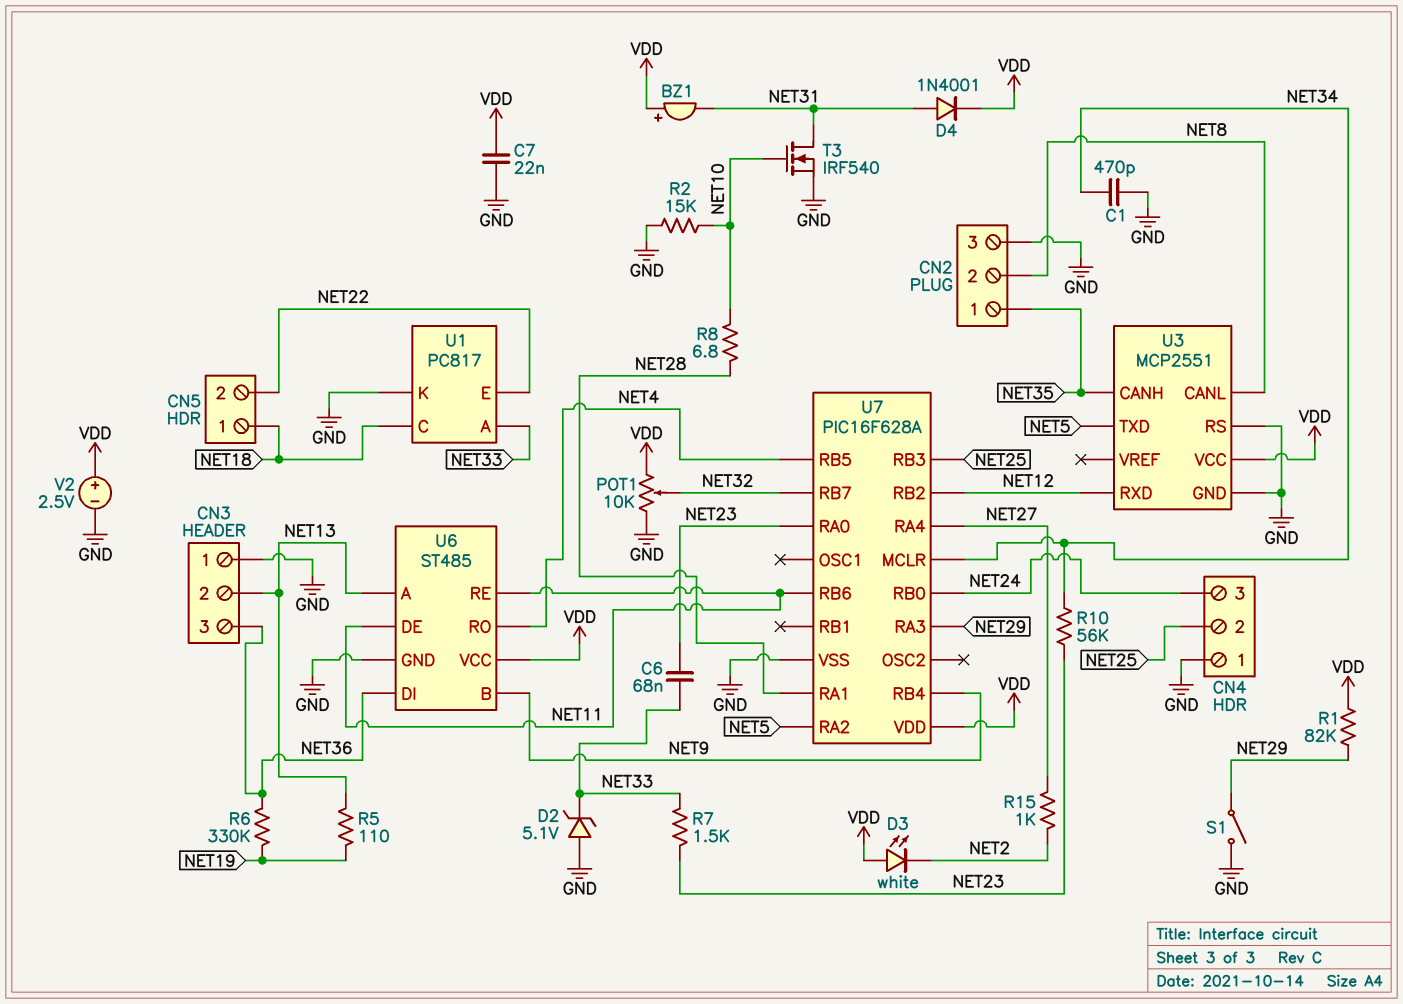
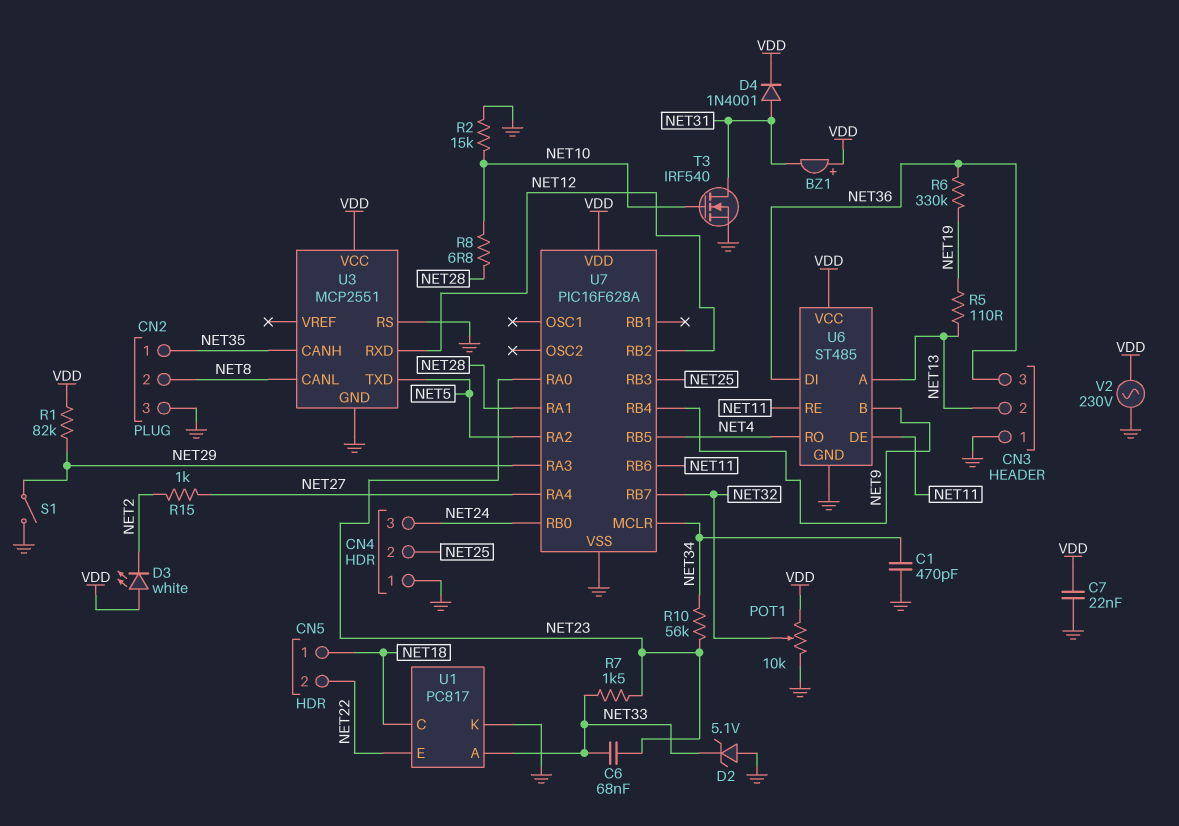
V2: 2.5V (plus VDD, minus GND) -> AC 230V (GND, VDD)

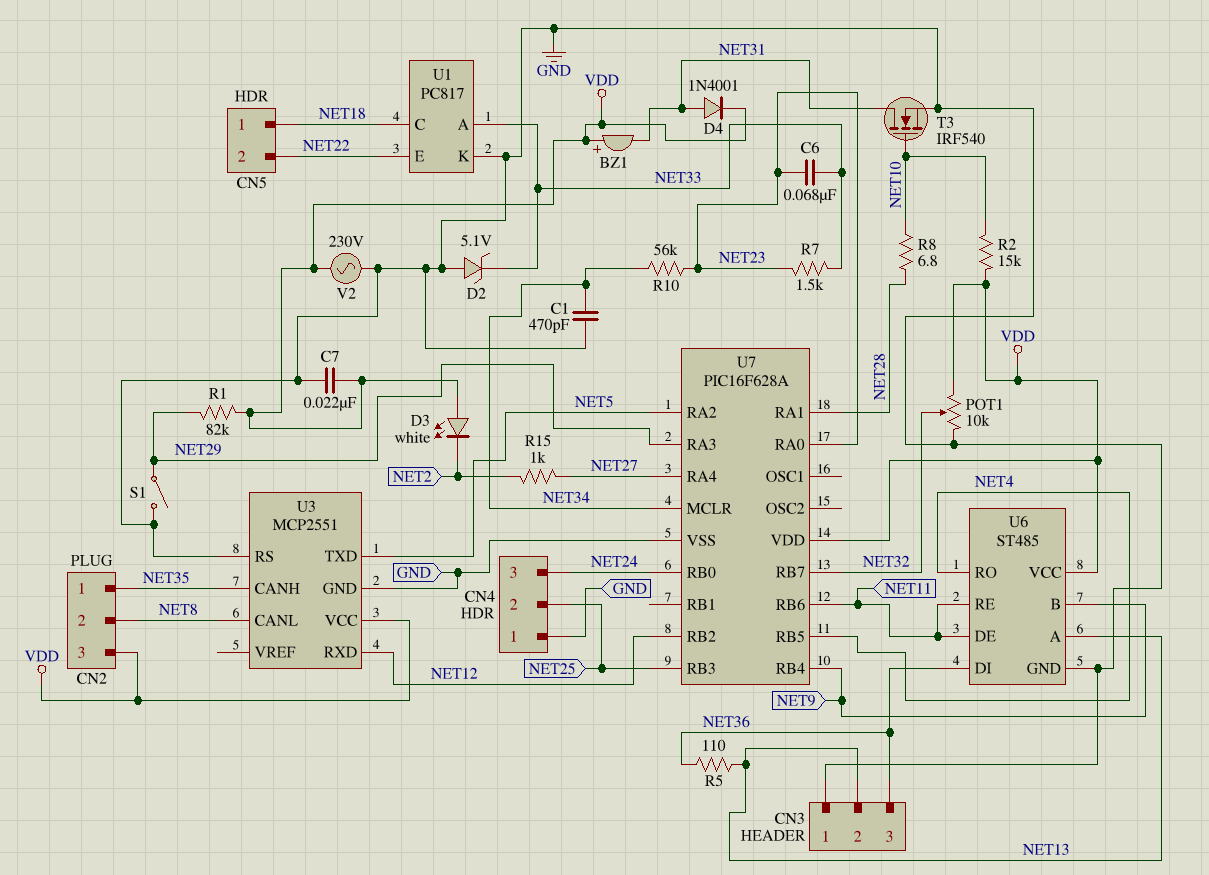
CN2 pin 3: GND -> VDD
R2: 15k (GND, NET10) -> 15k (NET10, VDD)
R5: 110 (NET13, NET19) -> 110 (NET13, NET36)
R6: 330k (NET19, NET36) -> none

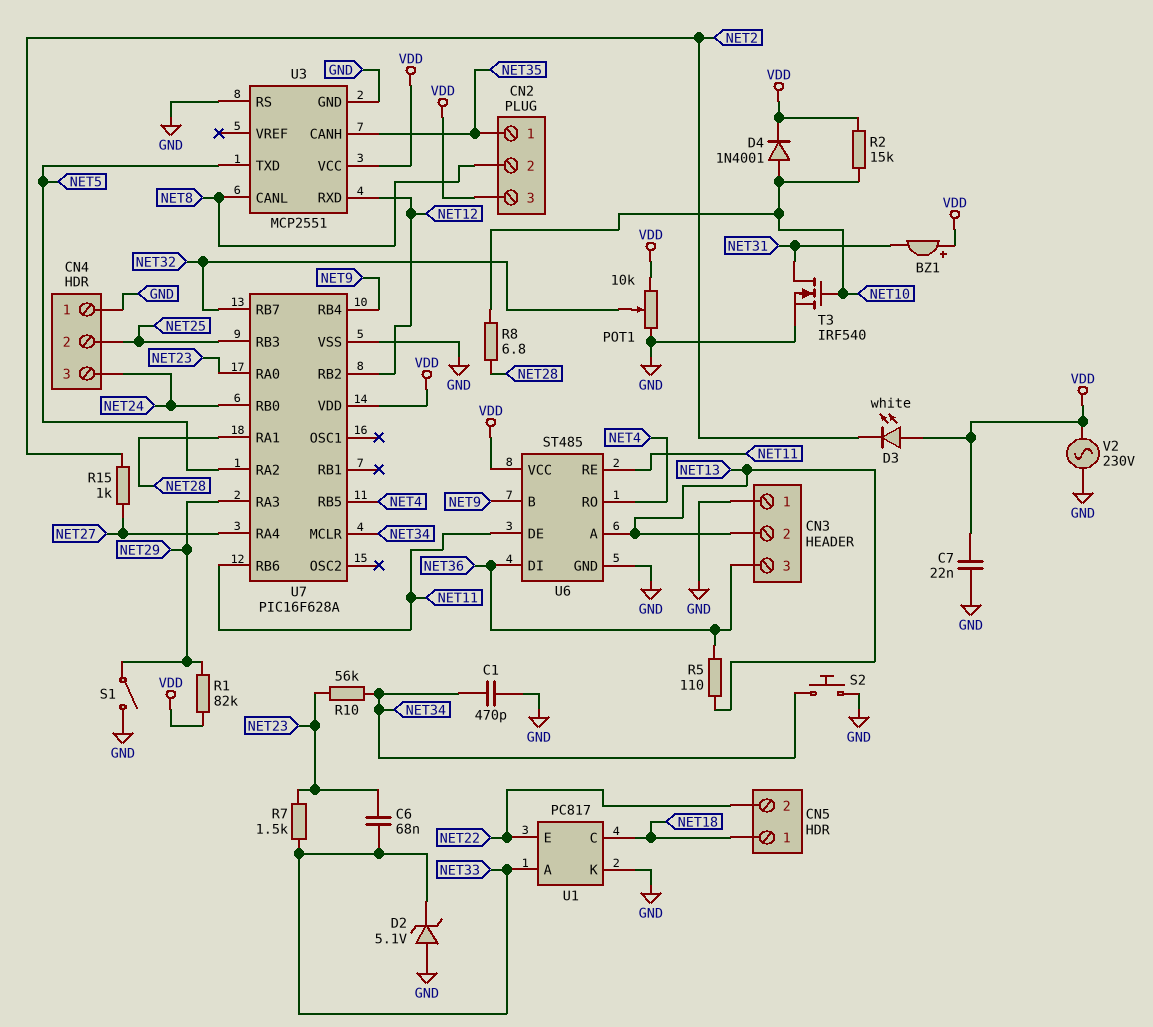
D4: diode 1N4001 (A NET31, K VDD) -> diode 1N4001 (A NET10, K VDD)
S2: none -> button (GND, NET34)

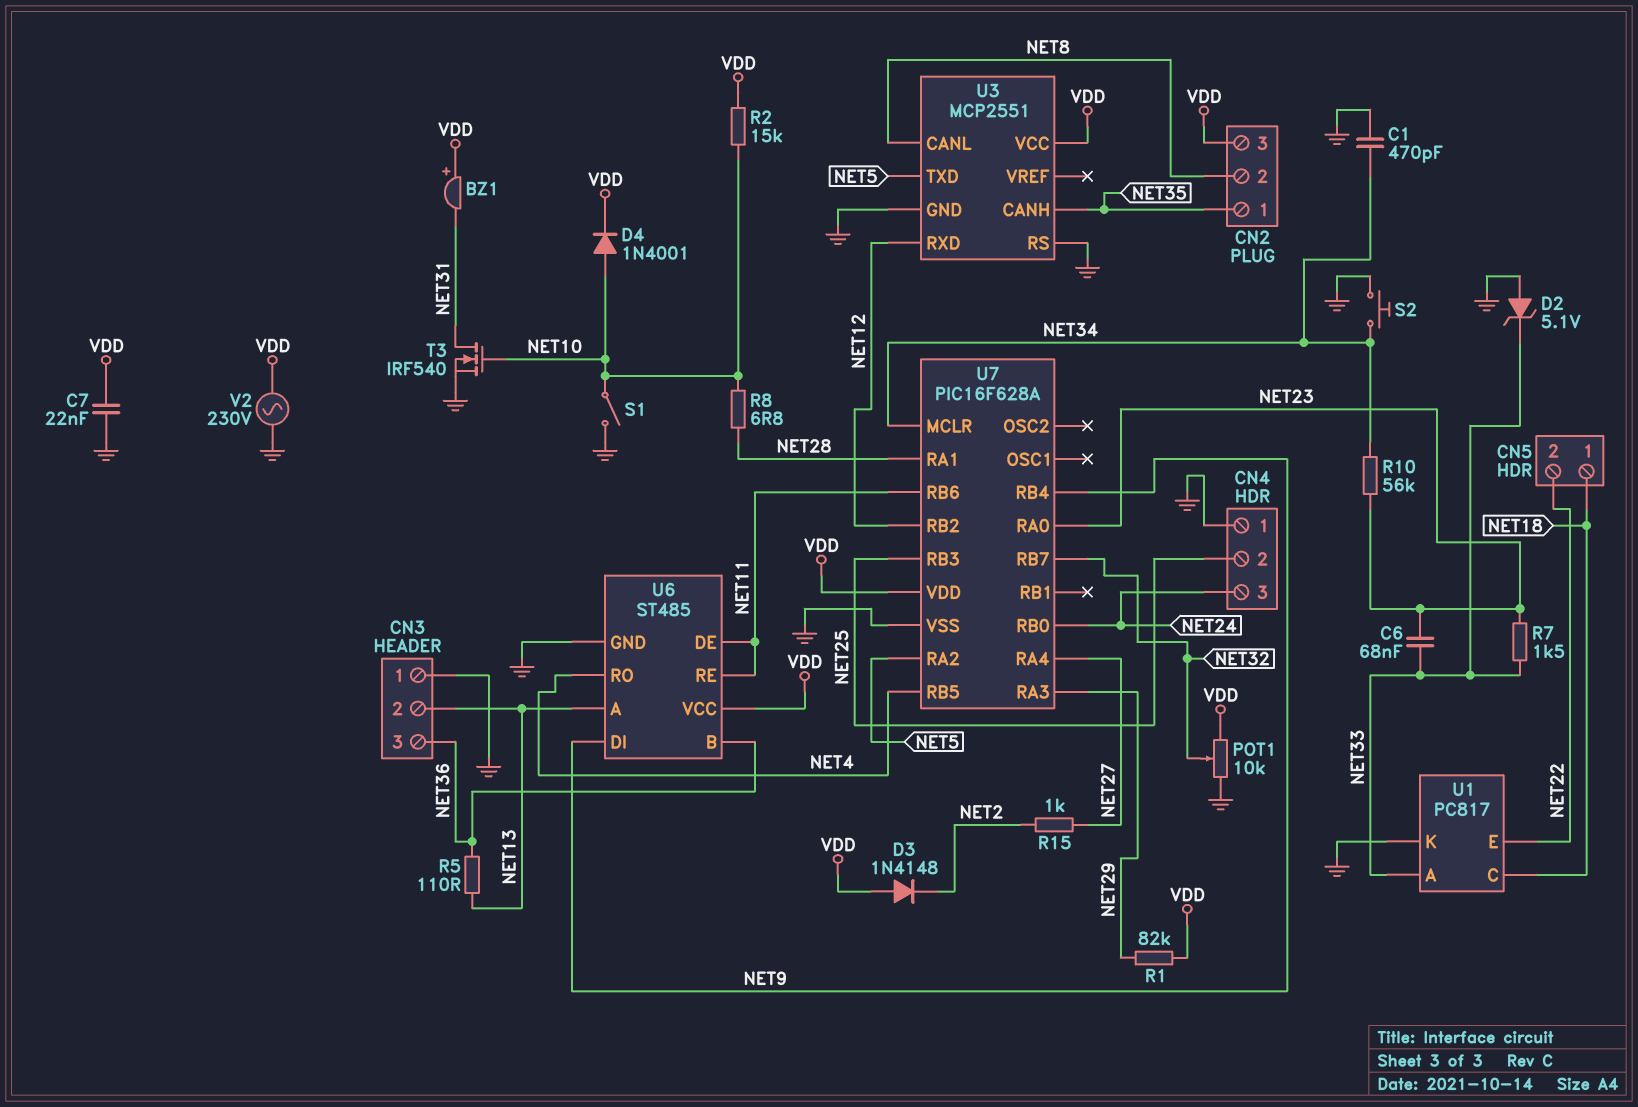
D3: LED white (A VDD, K NET2) -> diode 1N4148 (A VDD, K NET2)
S1: switch (GND, NET29) -> switch (GND, NET10)
U6 pin B: NET9 -> NET36
U6 pin DI: NET36 -> NET9

